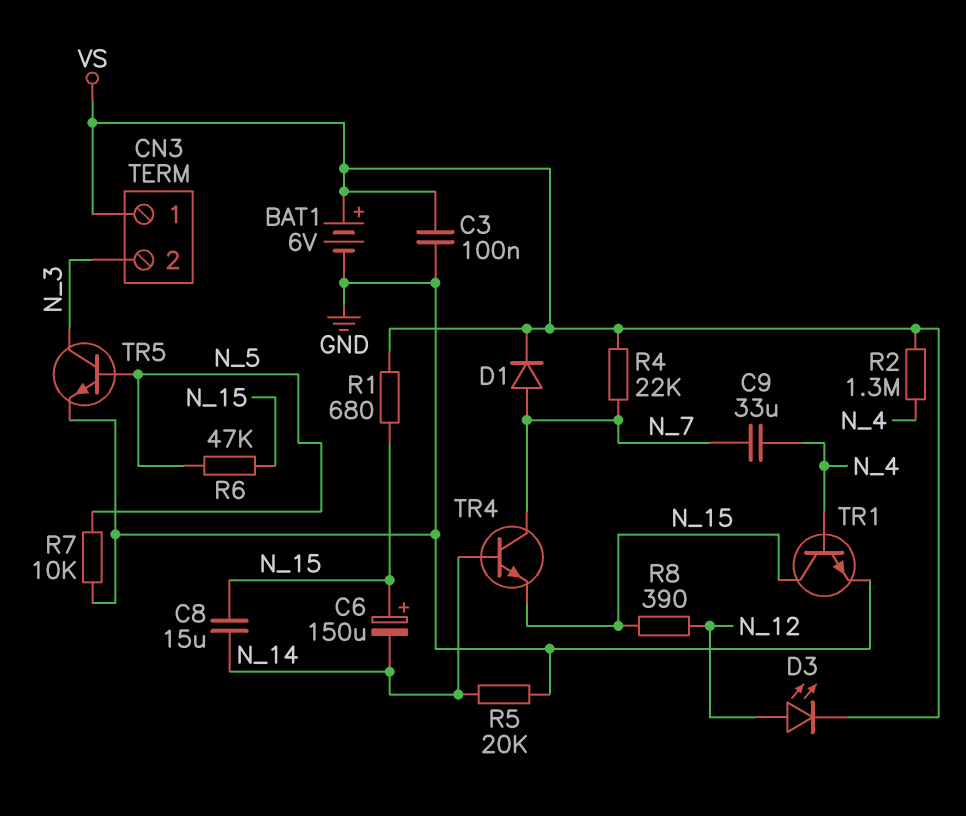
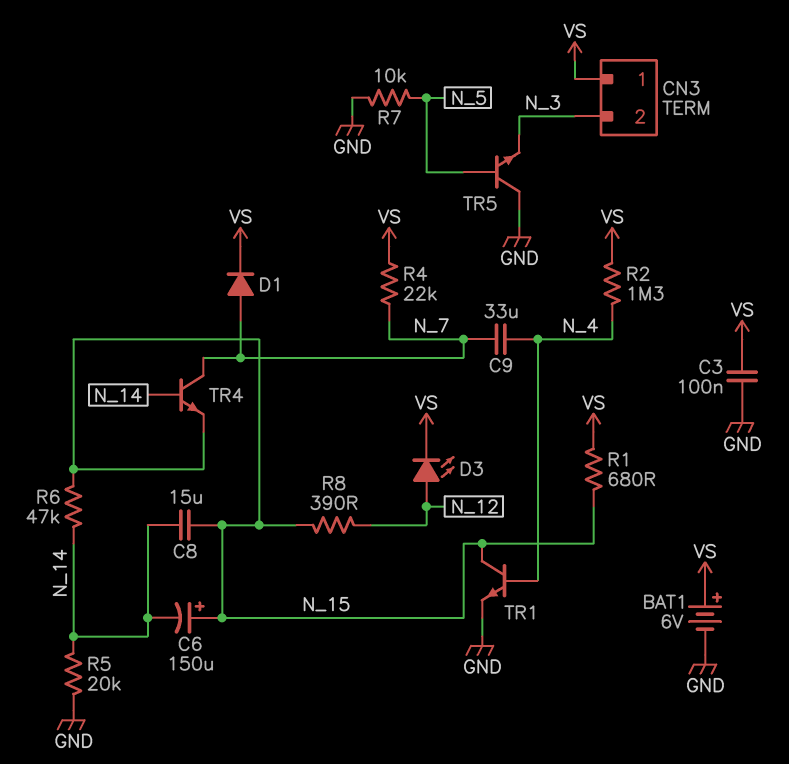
R6: 47k (N_5, N_15) -> 47k (N_14, N_15)
TR5: NPN (B N_5, C N_3, E GND) -> NPN (B N_5, C GND, E N_3)

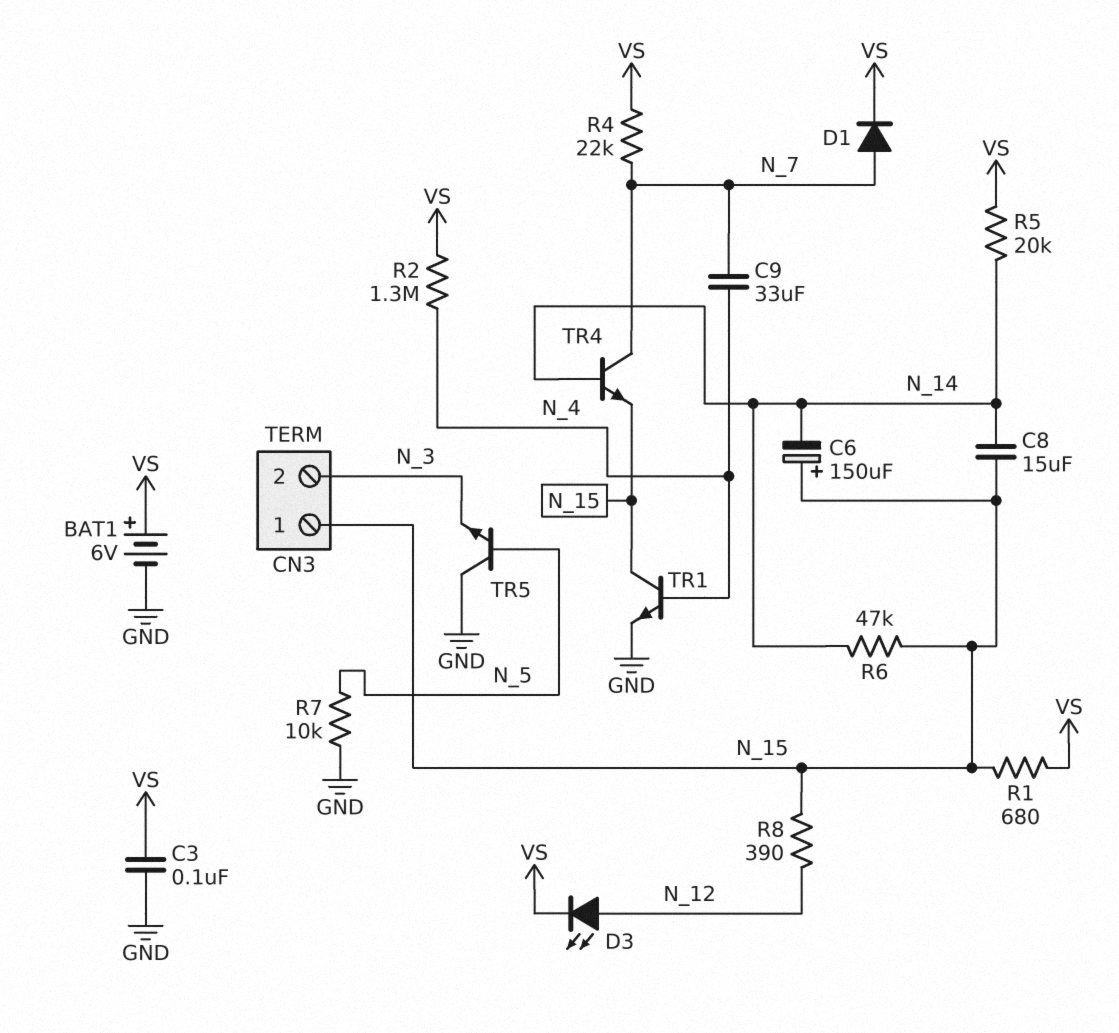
CN3 pin 1: VS -> N_15
R5: 20k (GND, N_14) -> 20k (N_14, VS)

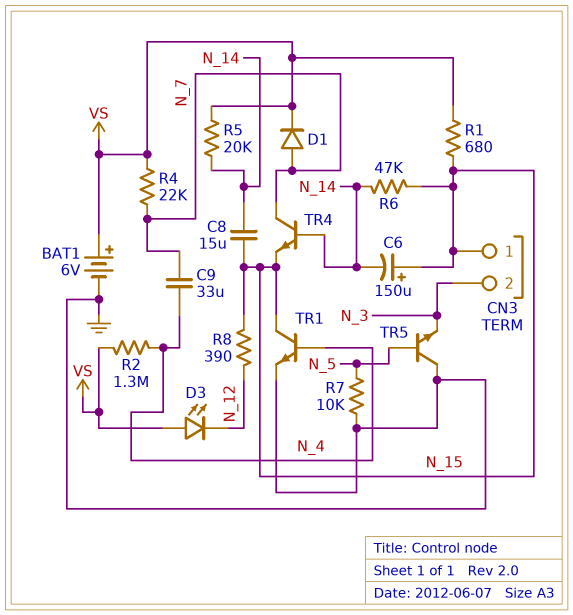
C3: 100nF (GND, VS) -> none
D3: LED (A N_12, K VS) -> LED (A VS, K N_12)

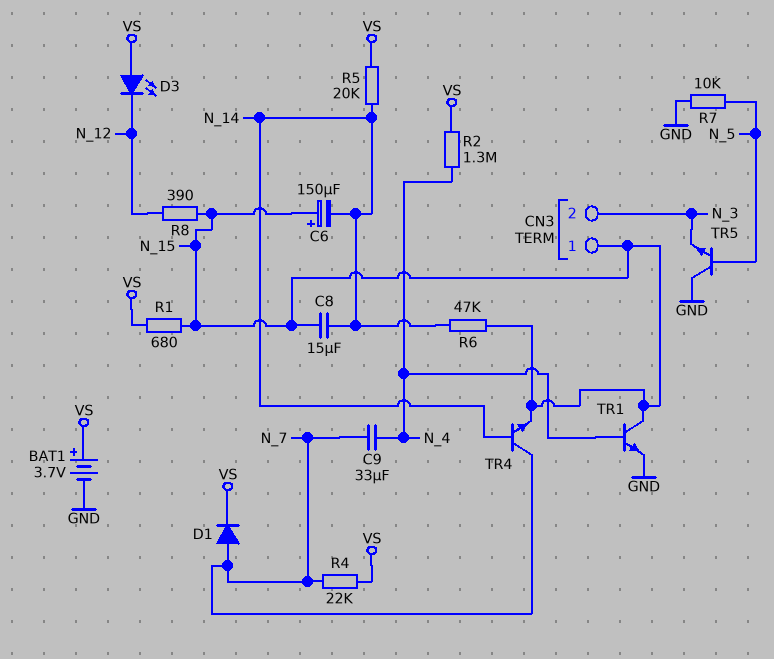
BAT1: 6V (plus VS, minus GND) -> 3.7V (plus VS, minus GND)

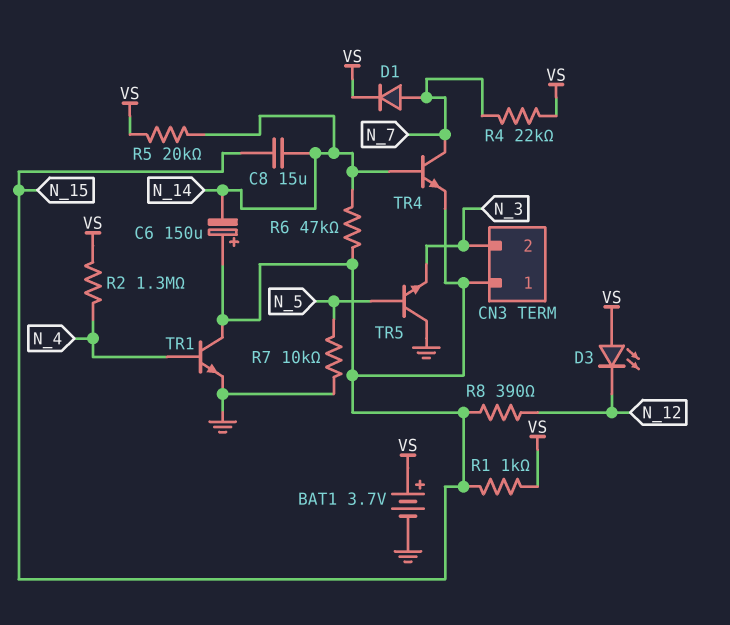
C9: 33uF (N_4, N_7) -> none
R1: 680 (N_15, VS) -> 1k (N_15, VS)

